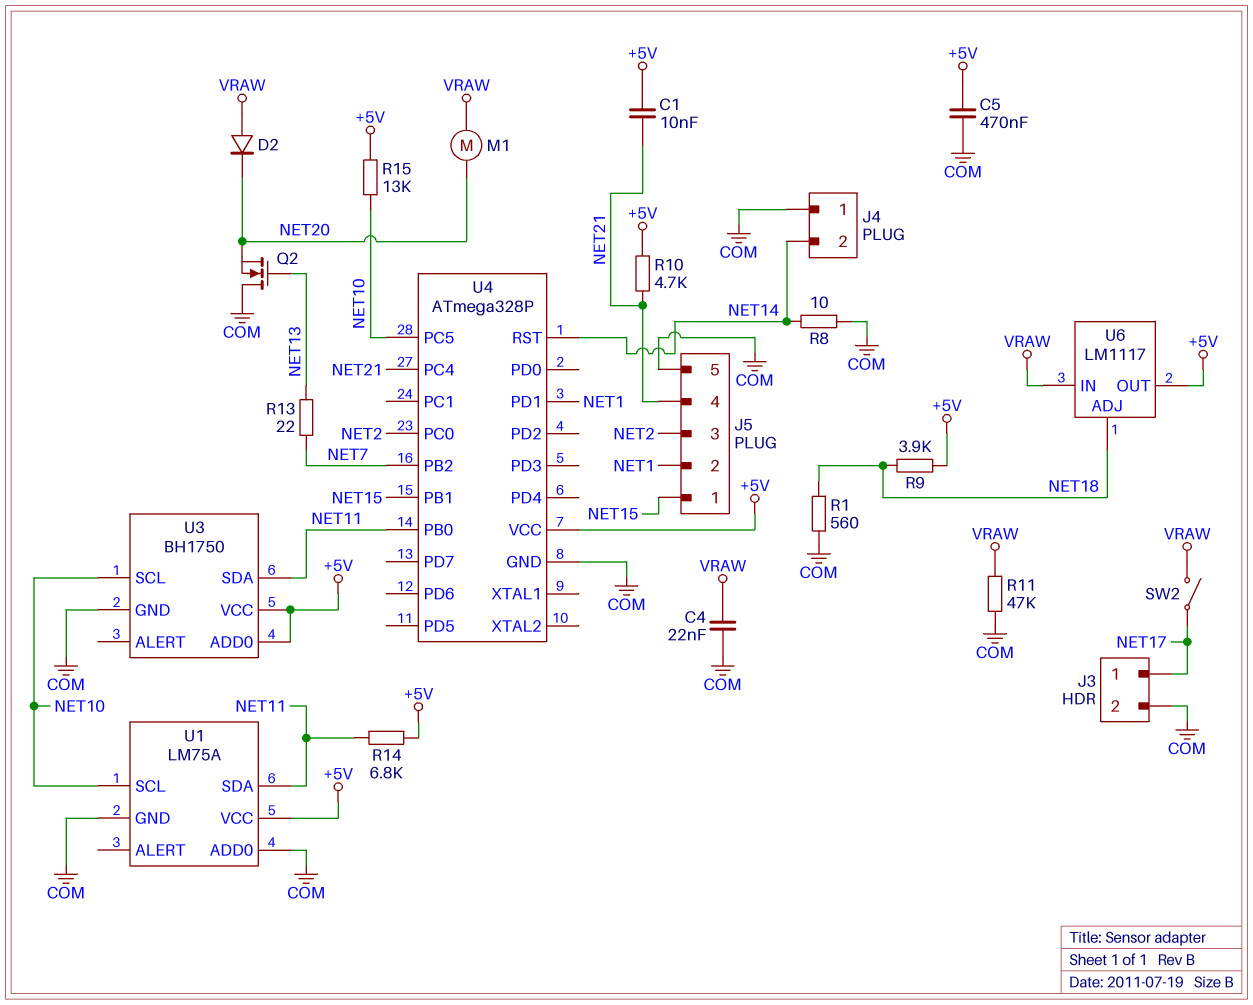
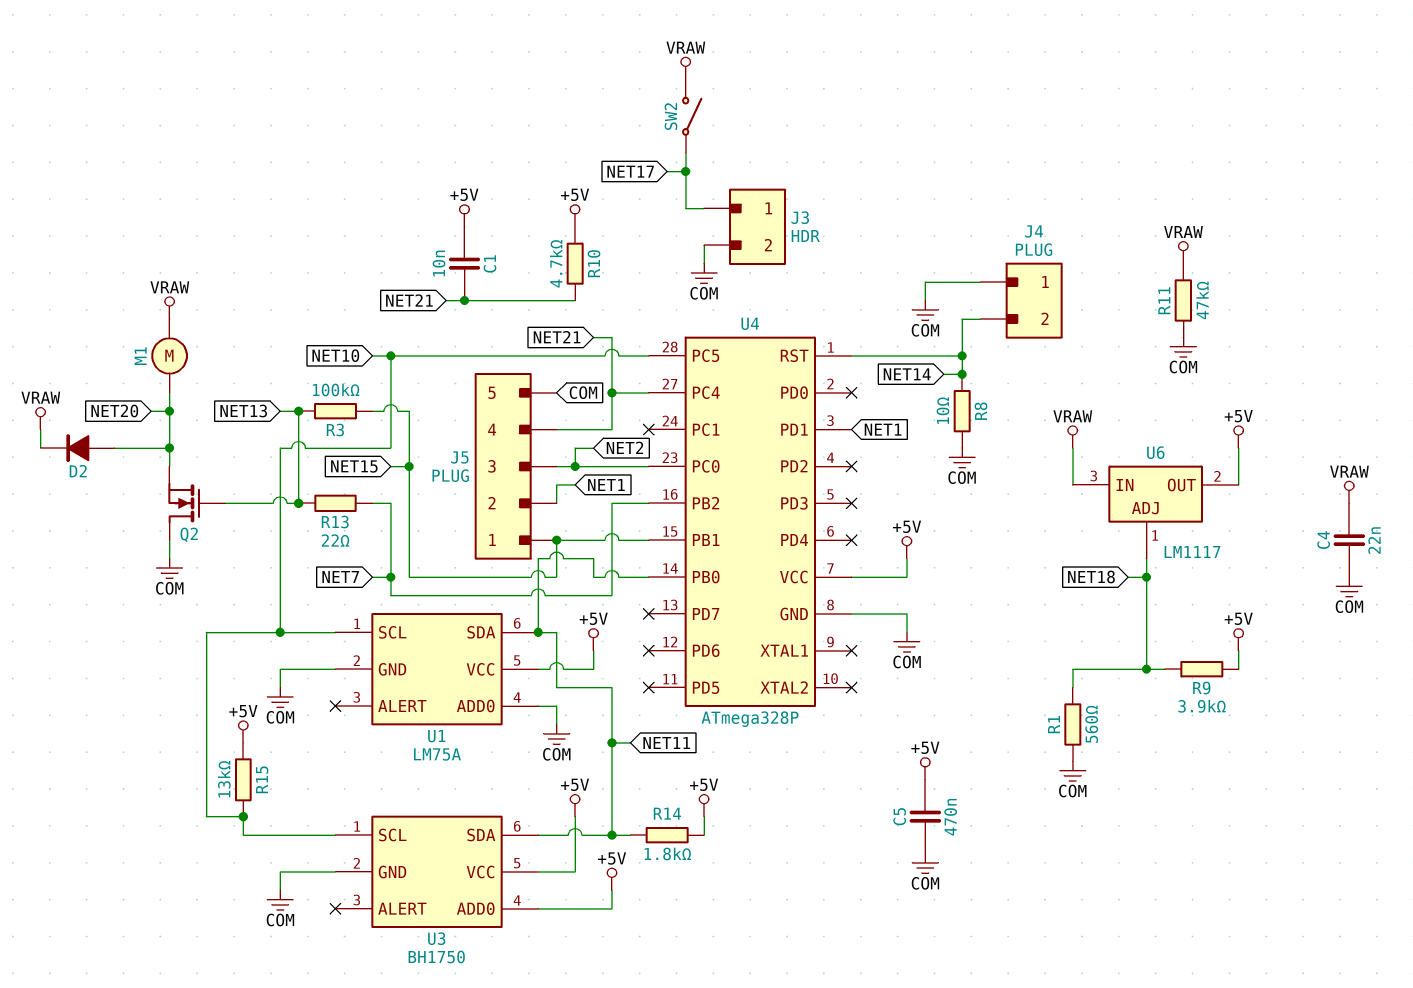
D2: diode (A VRAW, K NET20) -> diode (A NET20, K VRAW)
R3: none -> 100k (NET13, NET15)
R14: 6.8k (+5V, NET11) -> 1.8k (+5V, NET11)

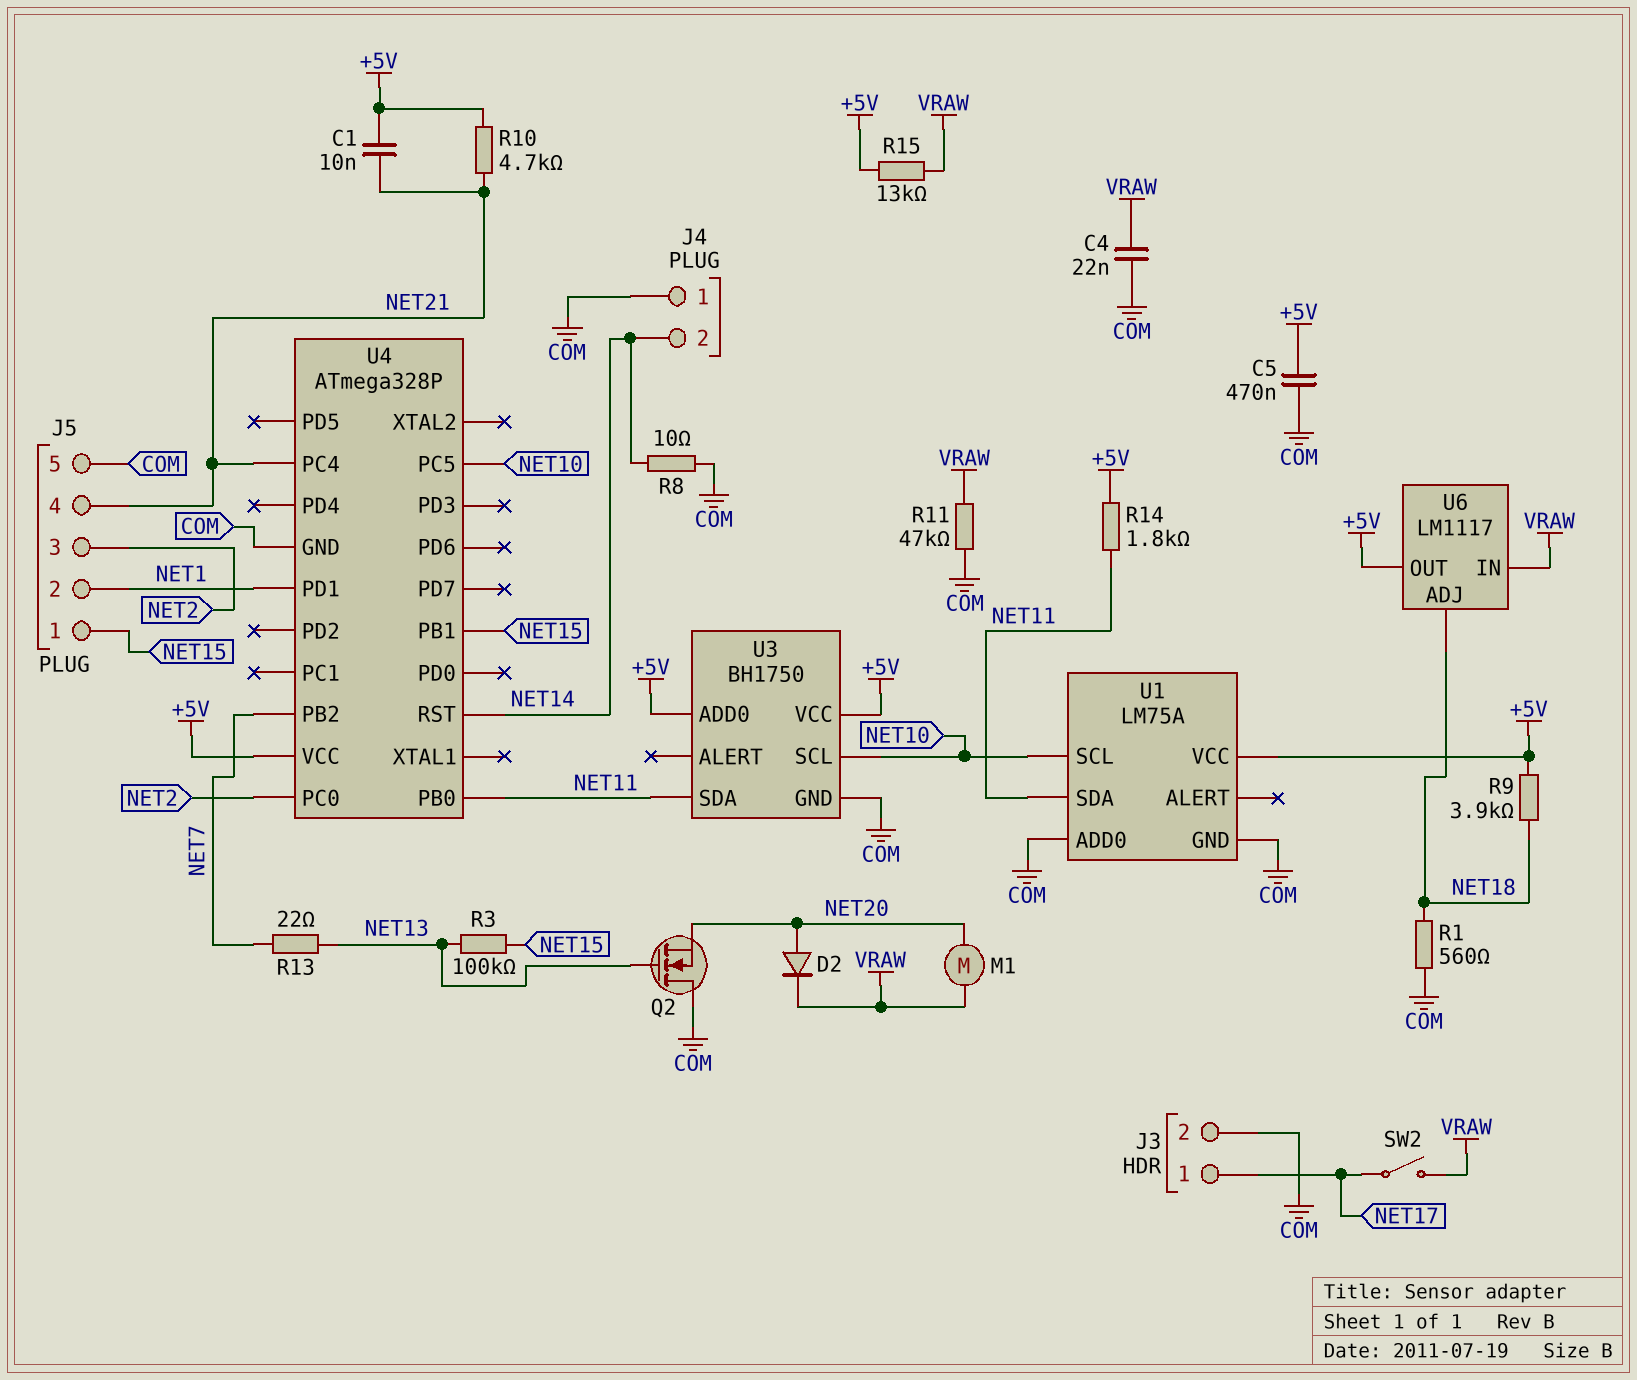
R15: 13k (+5V, NET10) -> 13k (+5V, VRAW)

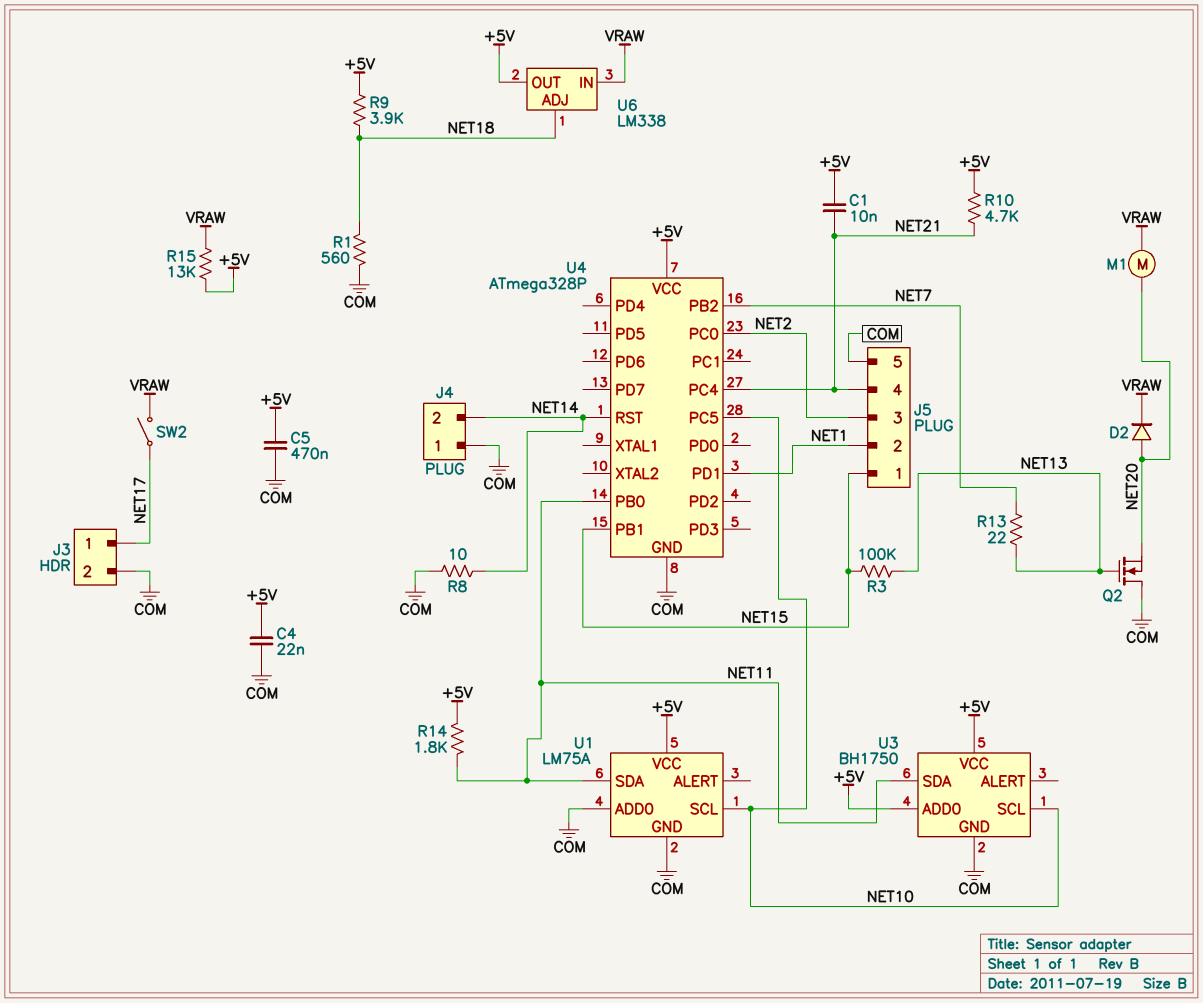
C4: 22nF (COM, VRAW) -> 22nF (+5V, COM)
R11: 47k (COM, VRAW) -> none
U6: LM1117 -> LM338

